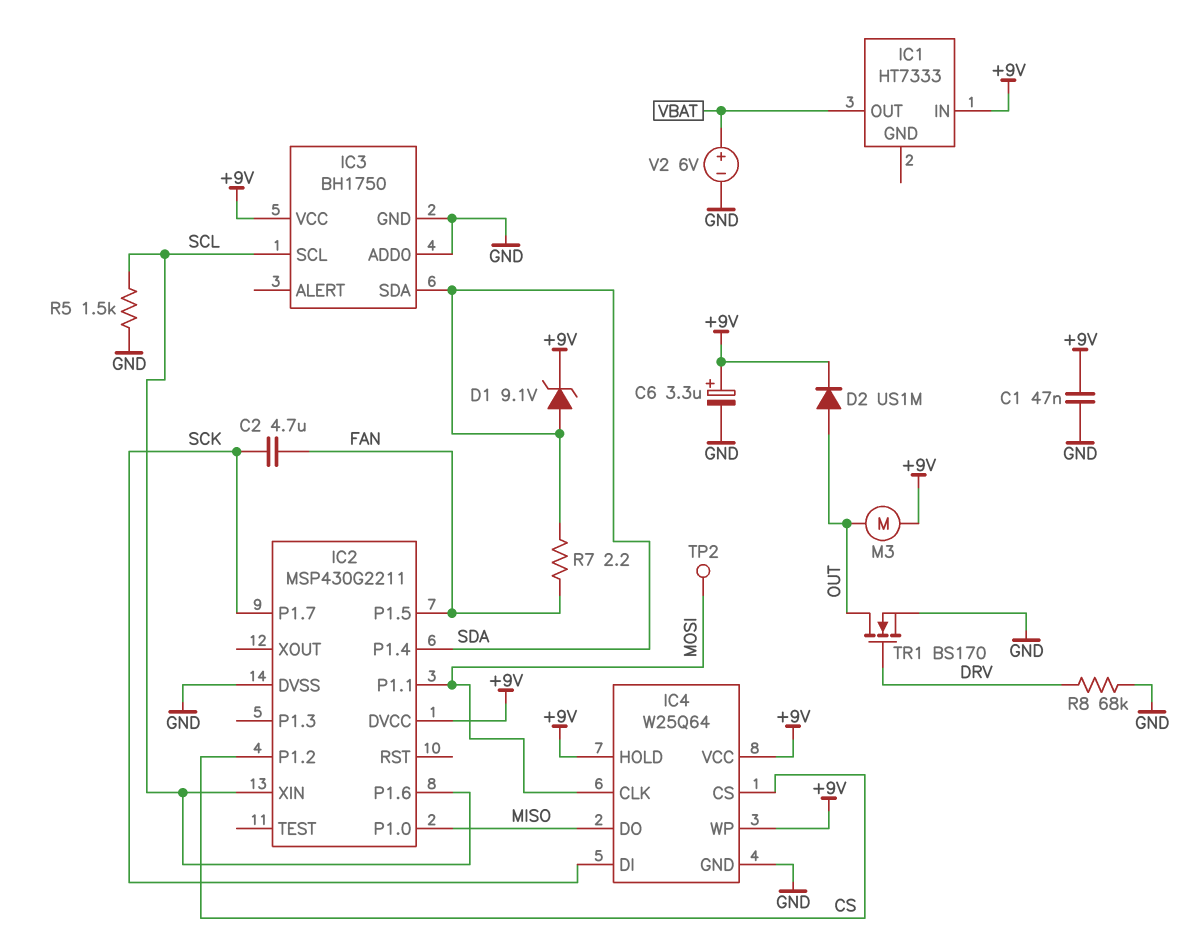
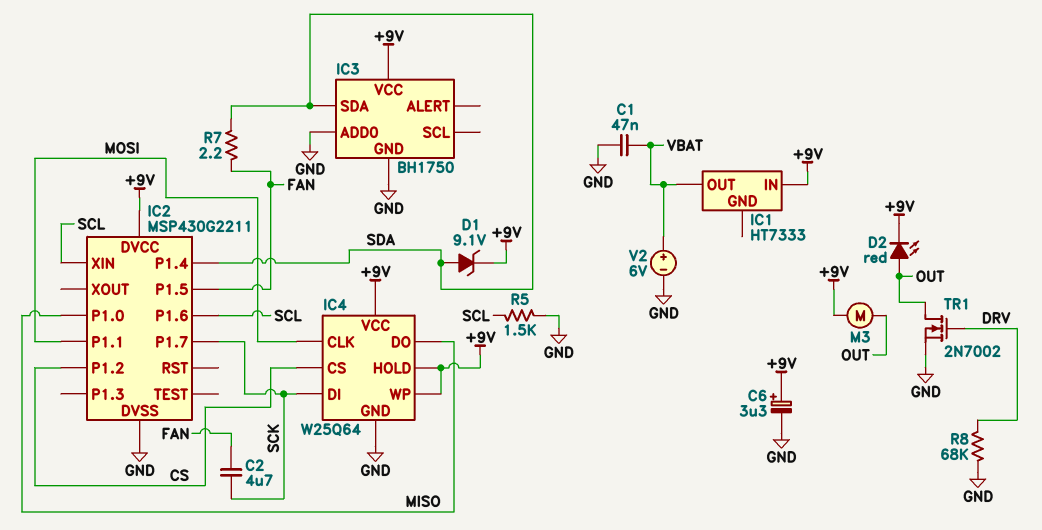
C1: 47nF (+9V, GND) -> 47nF (GND, VBAT)
D2: diode US1M (A OUT, K +9V) -> LED red (A OUT, K +9V)
IC3 pin SCL: SCL -> none
TP2: test point (MOSI) -> none
TR1: NMOS BS170 (G DRV, D OUT, S GND) -> NMOS 2N7002 (G DRV, D OUT, S GND)

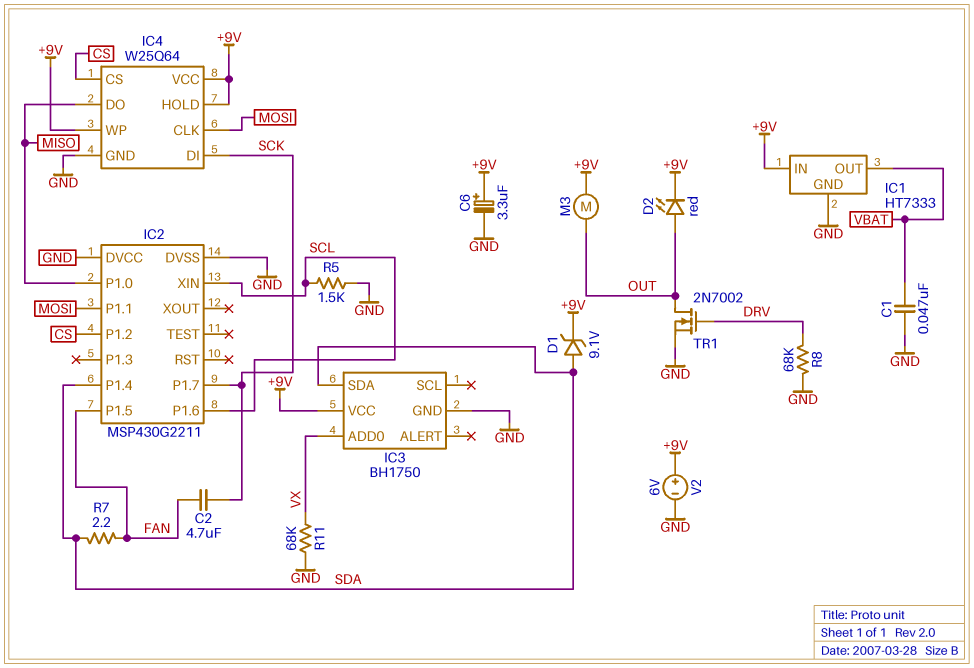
IC1 pin GND: none -> GND
IC2 pin DVCC: +9V -> GND
IC3 pin ADD0: GND -> VX
R11: none -> 68k (GND, VX)
V2: 6V (plus VBAT, minus GND) -> 6V (plus +9V, minus GND)

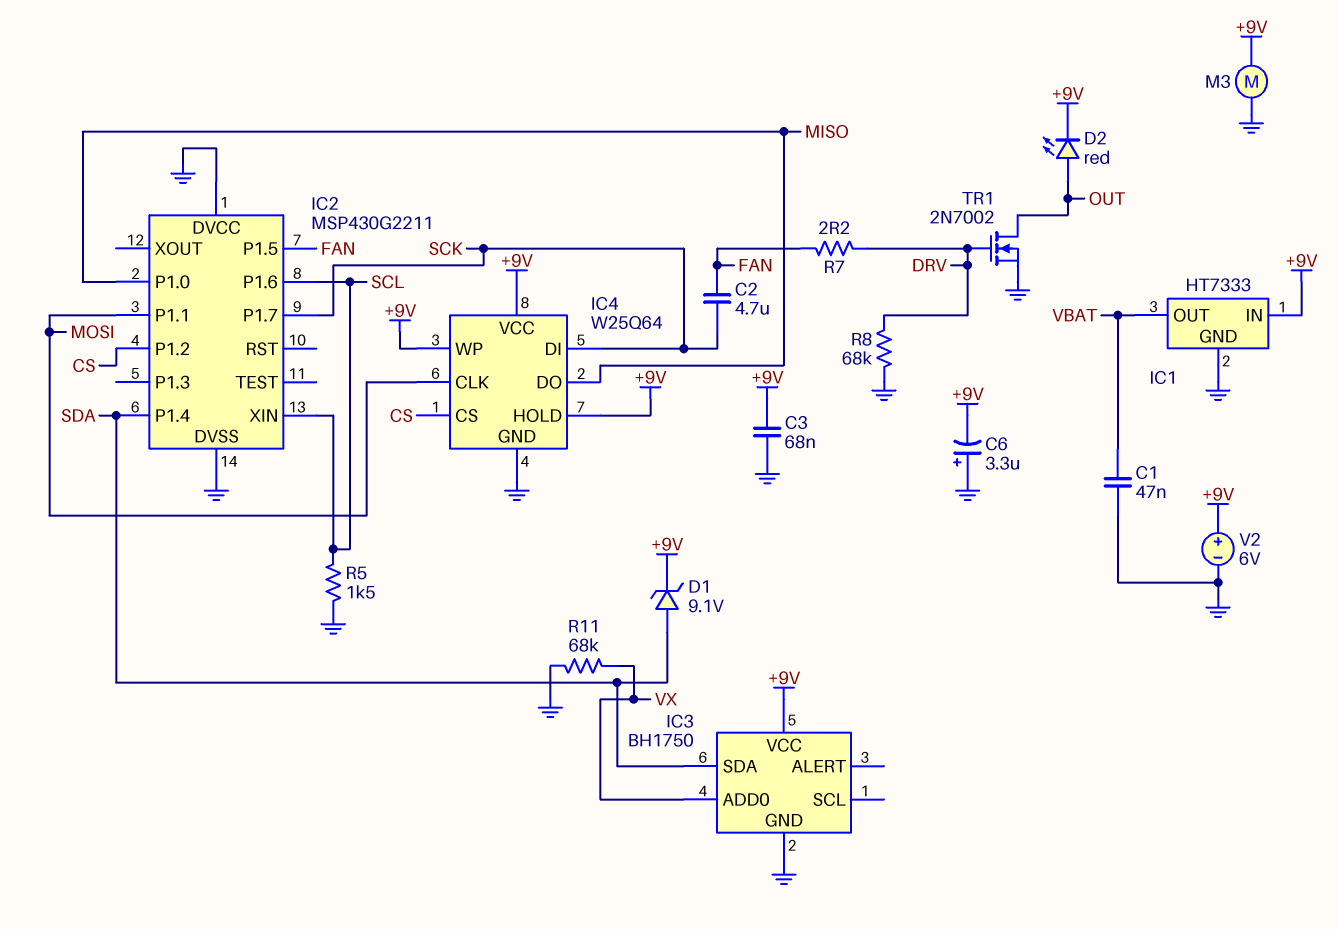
C3: none -> 68nF (+9V, GND)
C6: 3.3uF (plus +9V, minus GND) -> 3.3uF (plus GND, minus +9V)
M3: motor (+9V, OUT) -> motor (+9V, GND)
R7: 2.2 (FAN, SDA) -> 2.2 (DRV, FAN)

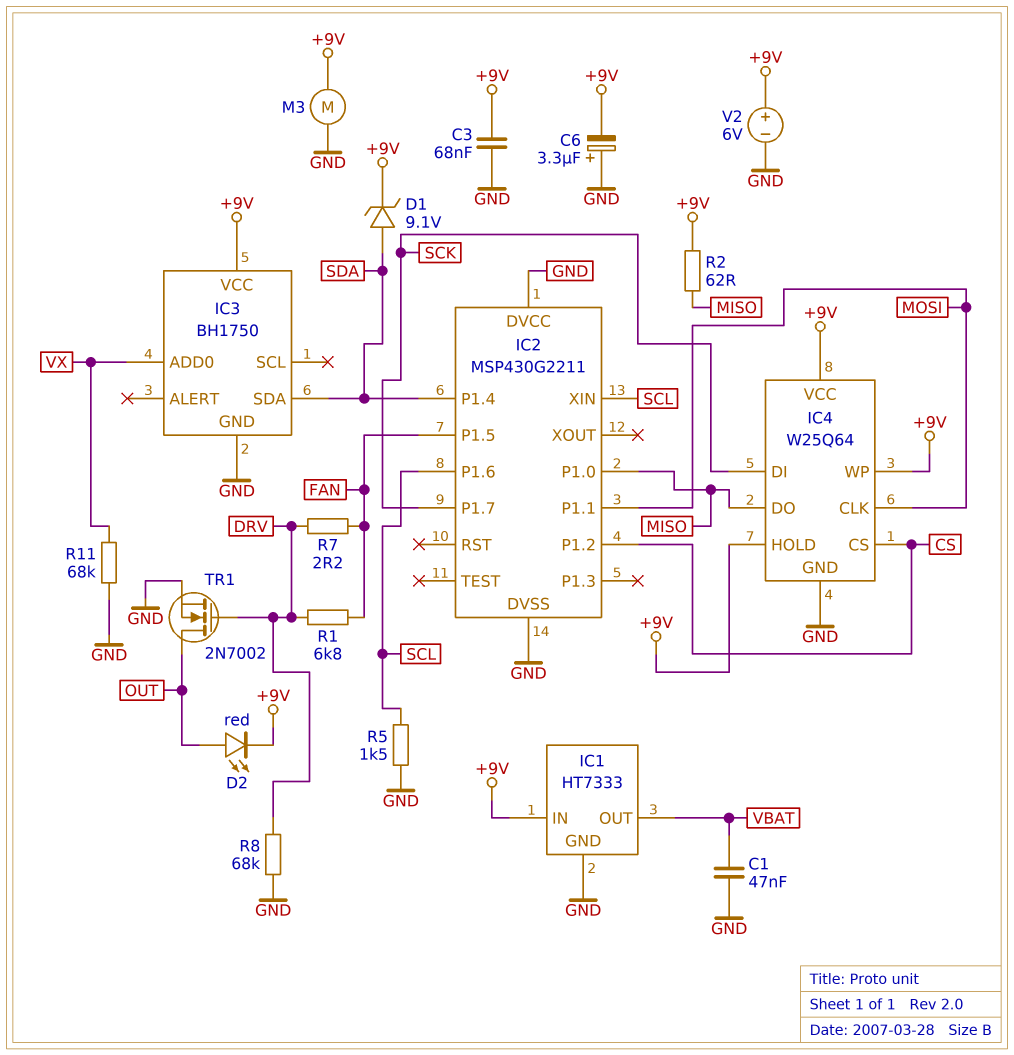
C2: 4.7uF (FAN, SCK) -> none
R1: none -> 6.8k (DRV, FAN)
R2: none -> 62 (+9V, MISO)

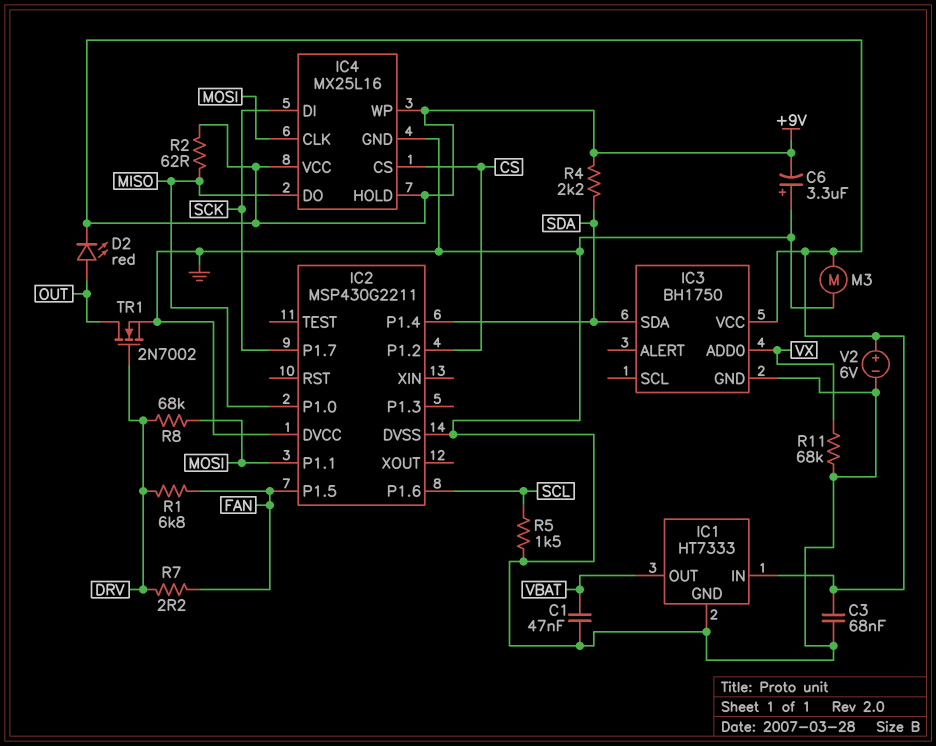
D1: zener 9.1V (A SDA, K +9V) -> none
IC2 pin XIN: SCL -> none
IC4: W25Q64 -> MX25L16
R4: none -> 2.2k (+9V, SDA)
R8: 68k (DRV, GND) -> 68k (DRV, MOSI)

